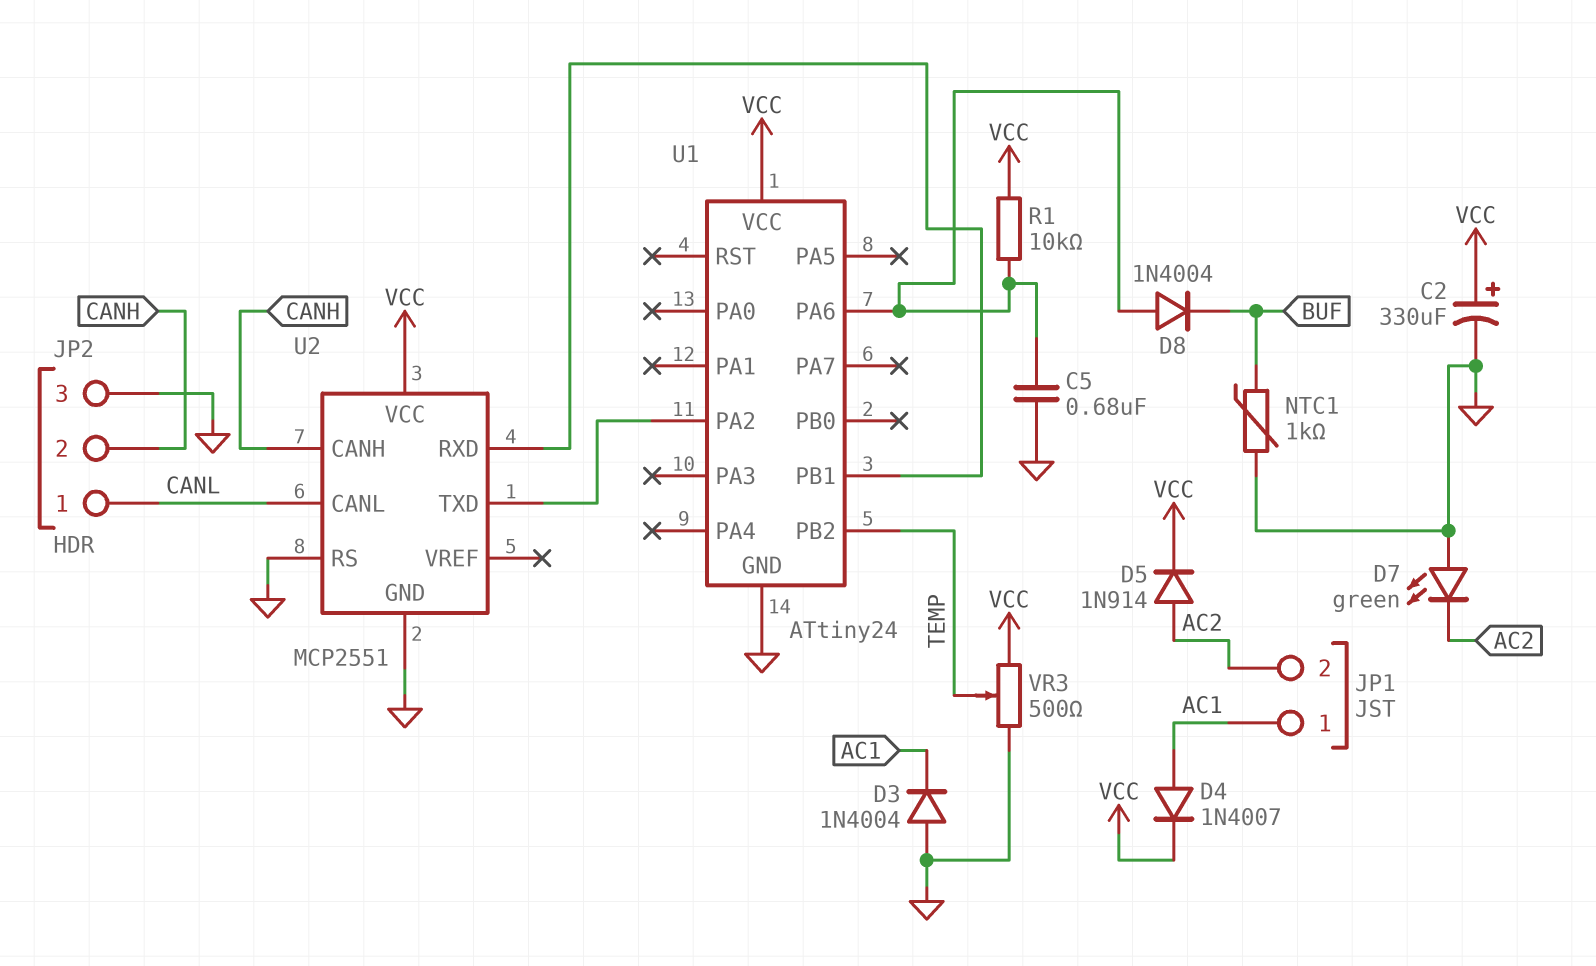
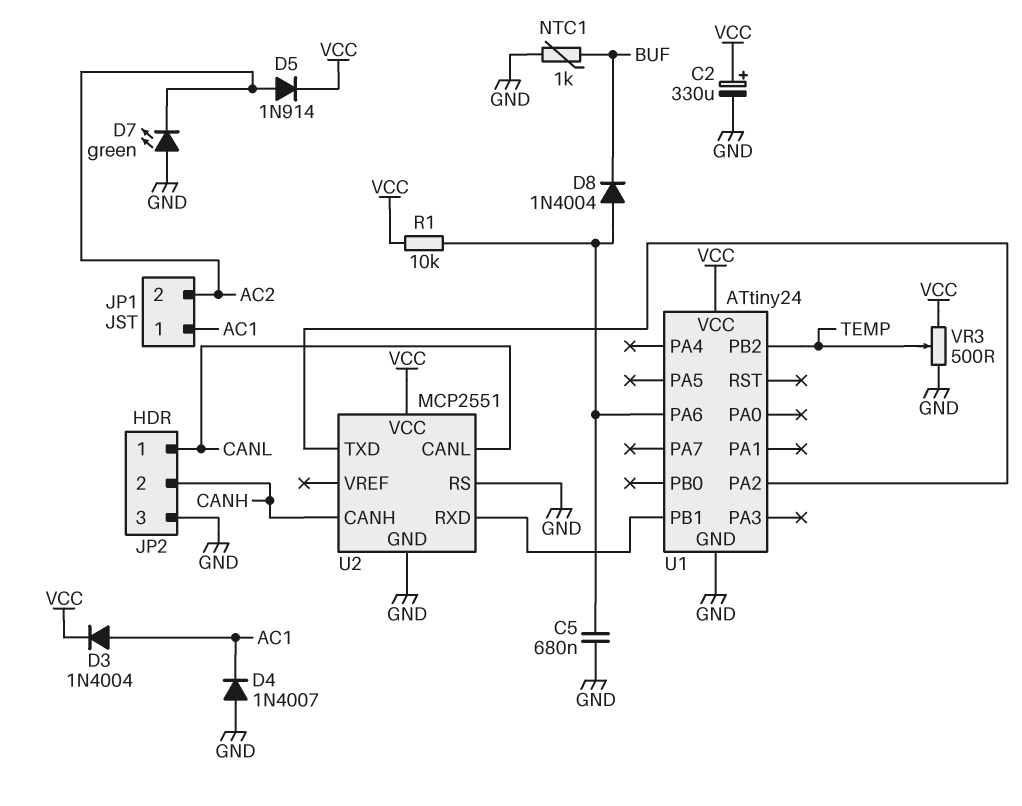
D3: diode 1N4004 (A GND, K AC1) -> diode 1N4004 (A AC1, K VCC)
D4: diode 1N4007 (A AC1, K VCC) -> diode 1N4007 (A GND, K AC1)

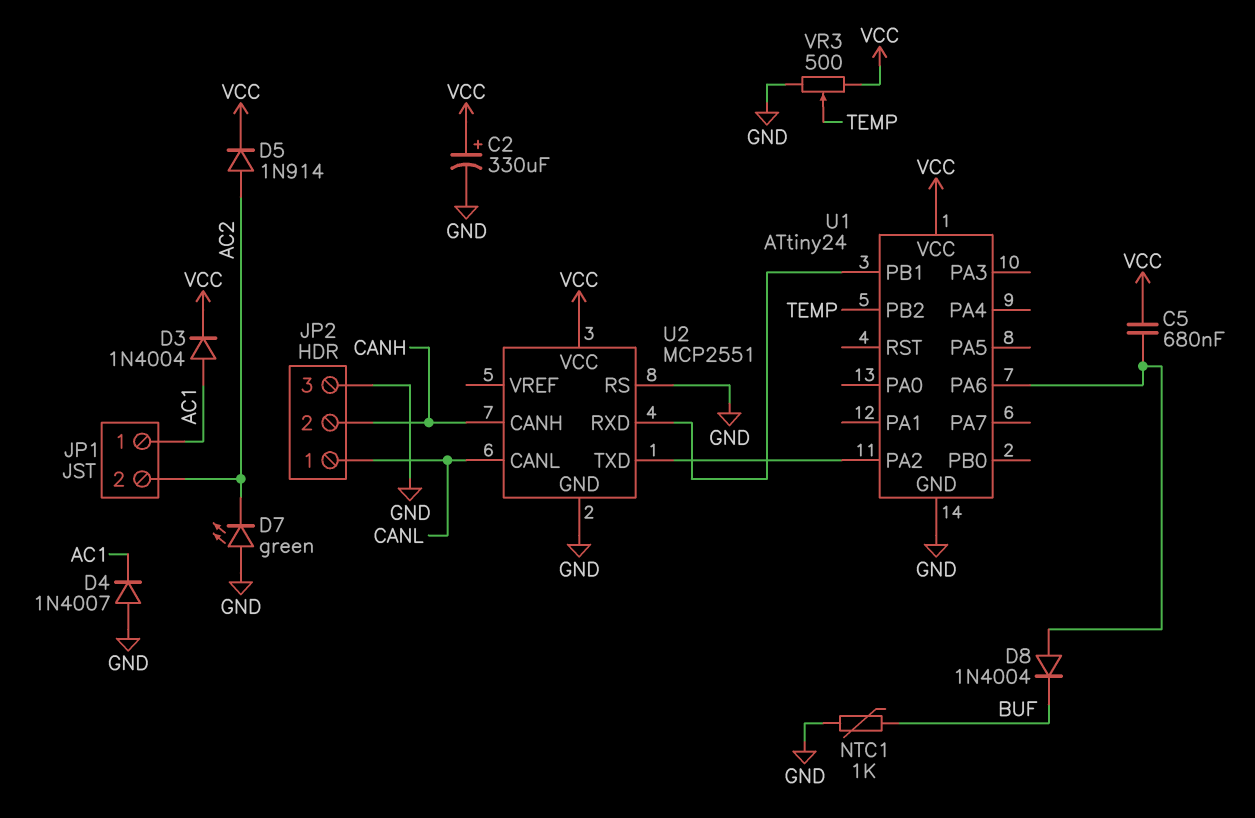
C5: 680nF (GND, U1/PA6) -> 680nF (U1/PA6, VCC)
R1: 10k (U1/PA6, VCC) -> none

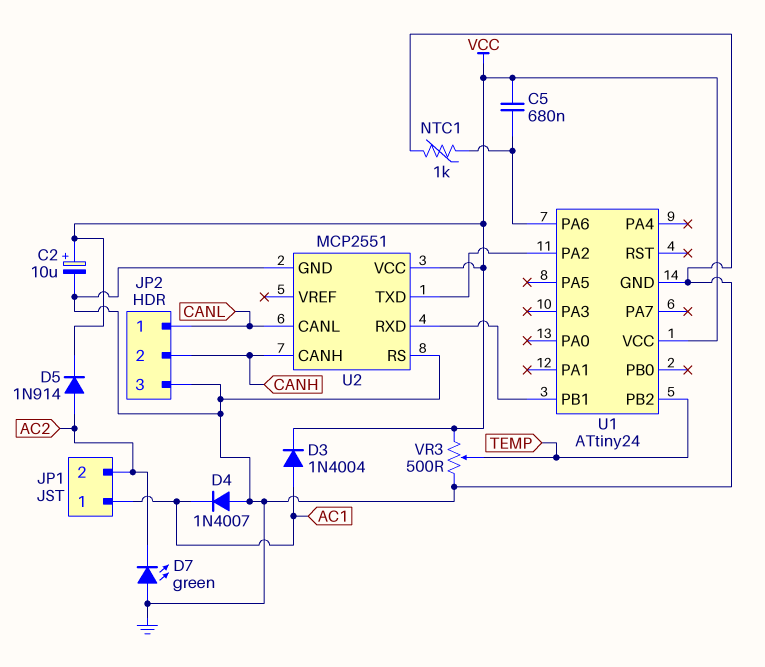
C2: 330uF (plus VCC, minus GND) -> 10uF (plus VCC, minus GND)
D8: diode 1N4004 (A U1/PA6, K BUF) -> none
NTC1: 1k (BUF, GND) -> 1k (GND, U1/PA6)

